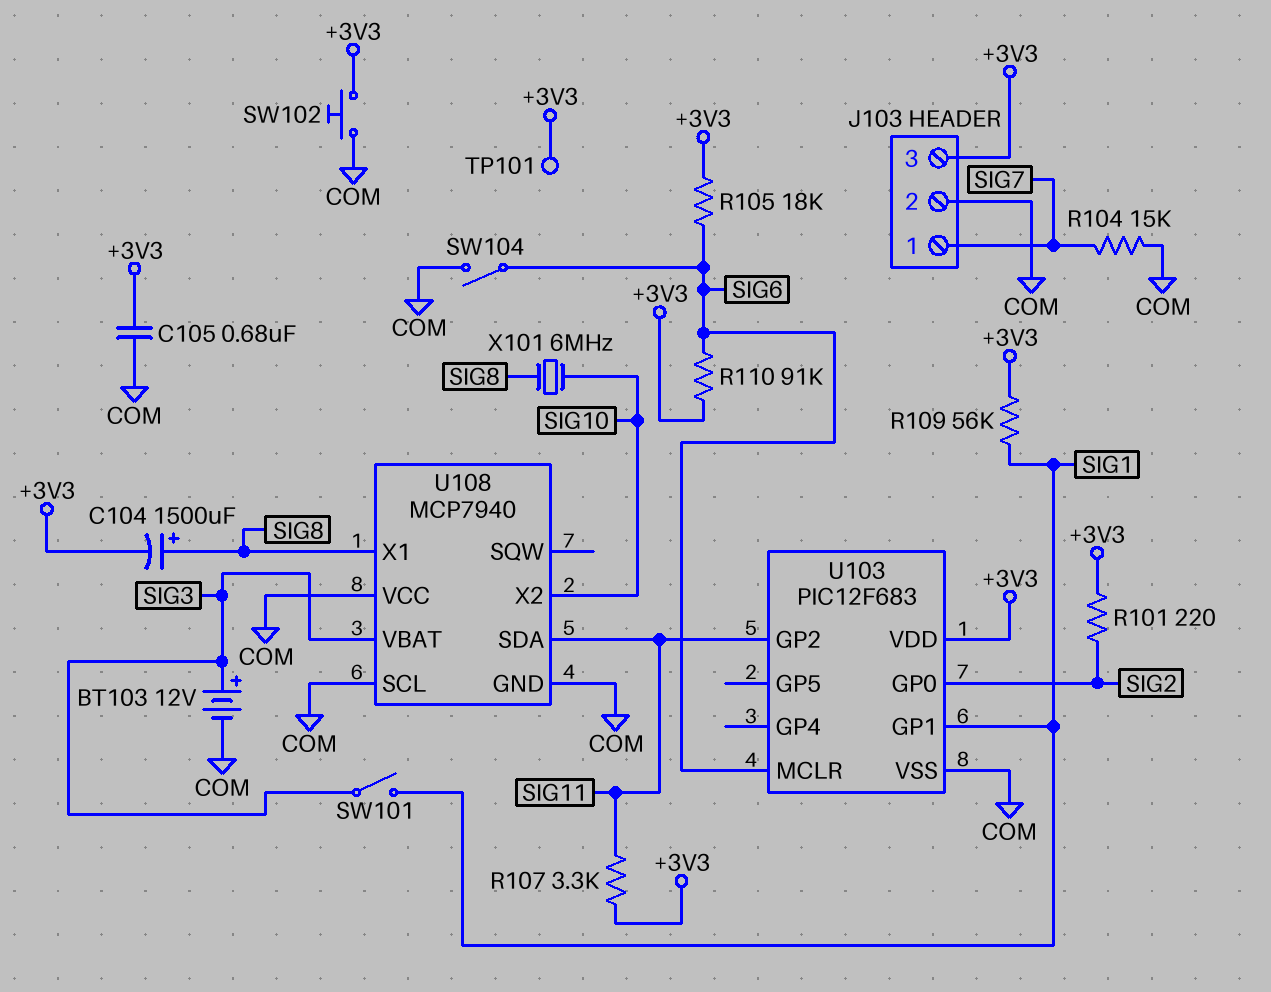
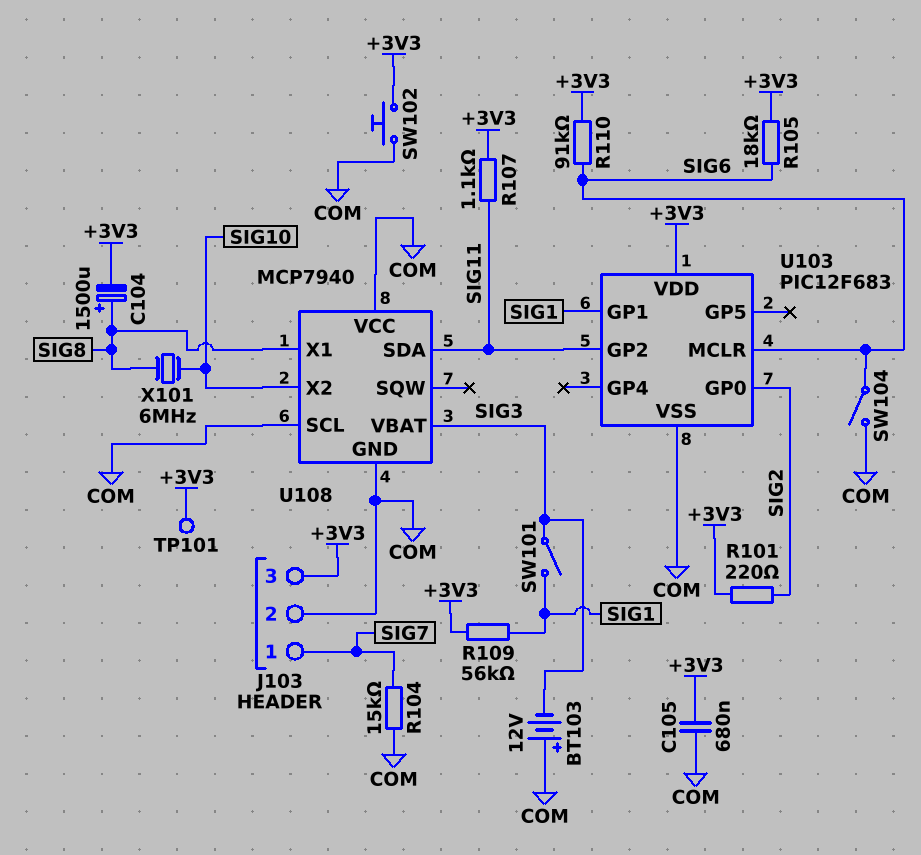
BT103: 12V (plus SIG3, minus COM) -> 12V (plus COM, minus SIG3)
R107: 3.3k (+3V3, SIG11) -> 1.1k (+3V3, SIG11)

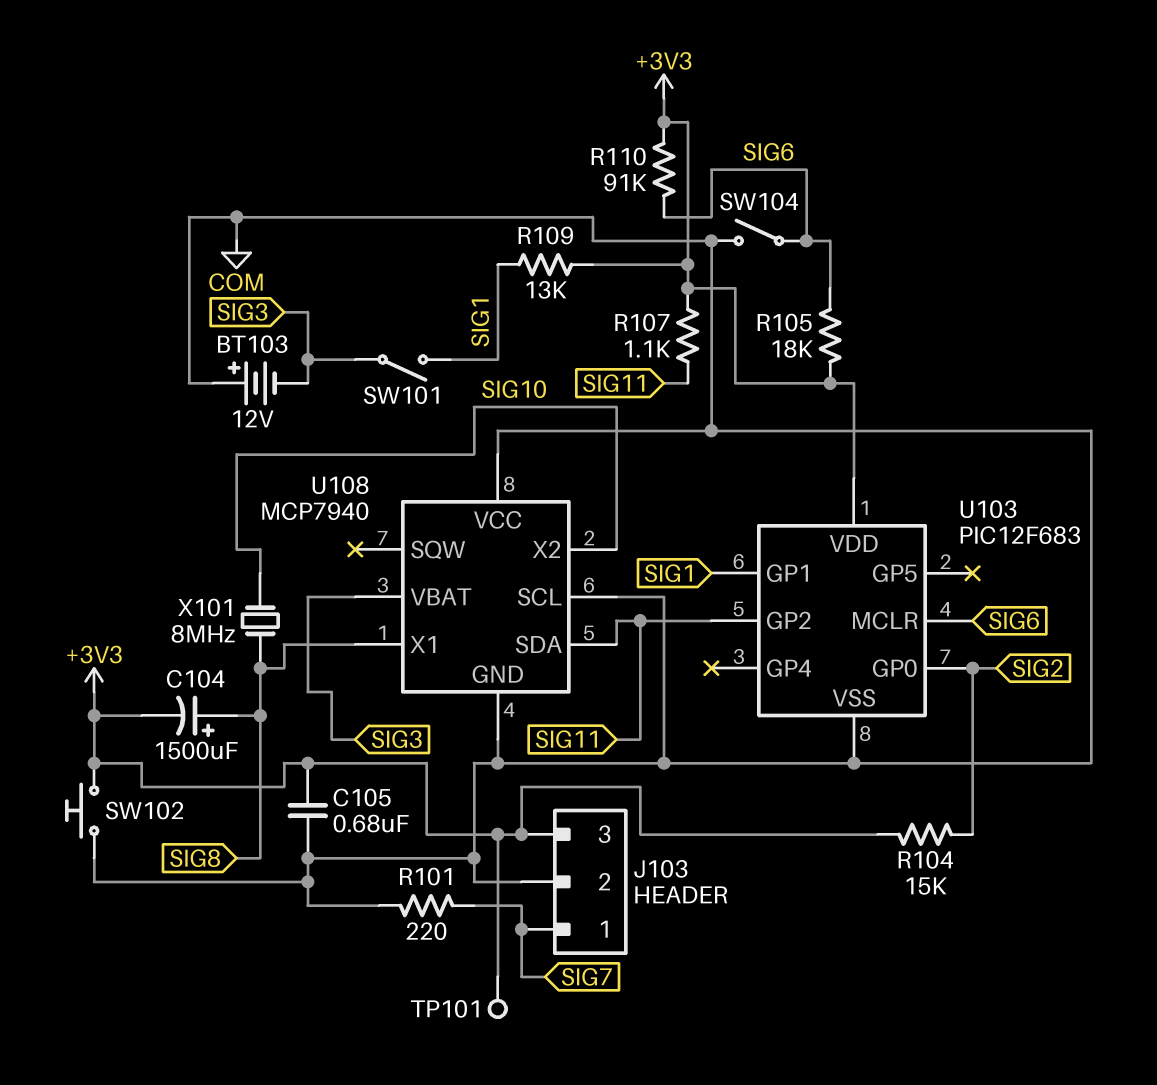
R101: 220 (+3V3, SIG2) -> 220 (COM, SIG7)
R104: 15k (COM, SIG7) -> 15k (+3V3, SIG2)
R109: 56k (+3V3, SIG1) -> 13k (+3V3, SIG1)
X101: 6MHz (SIG8, SIG10) -> 8MHz (SIG8, SIG10)

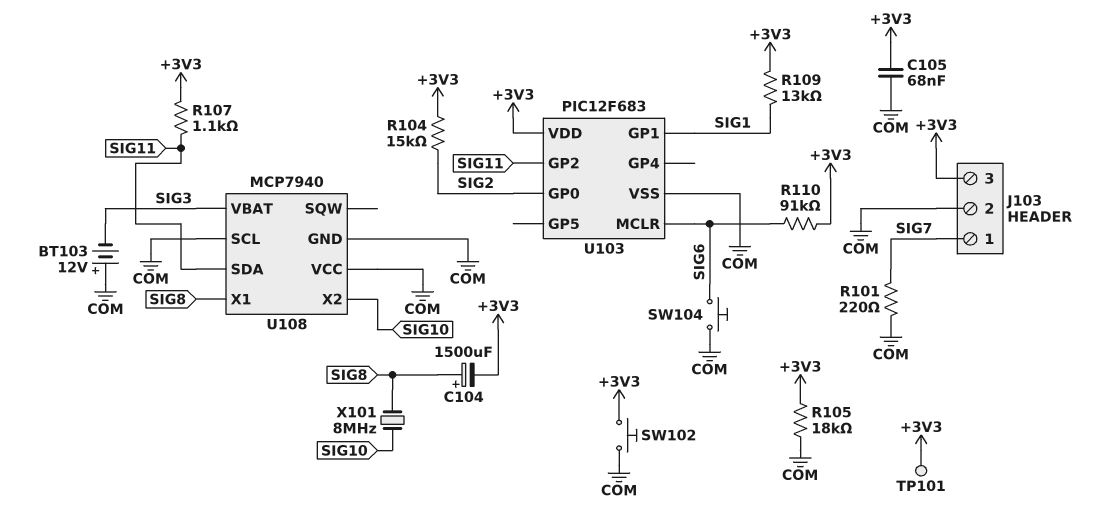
C105: 680nF (+3V3, COM) -> 68nF (+3V3, COM)
R105: 18k (+3V3, SIG6) -> 18k (+3V3, COM)
SW101: switch (SIG1, SIG3) -> none
SW104: switch (COM, SIG6) -> button (COM, SIG6)

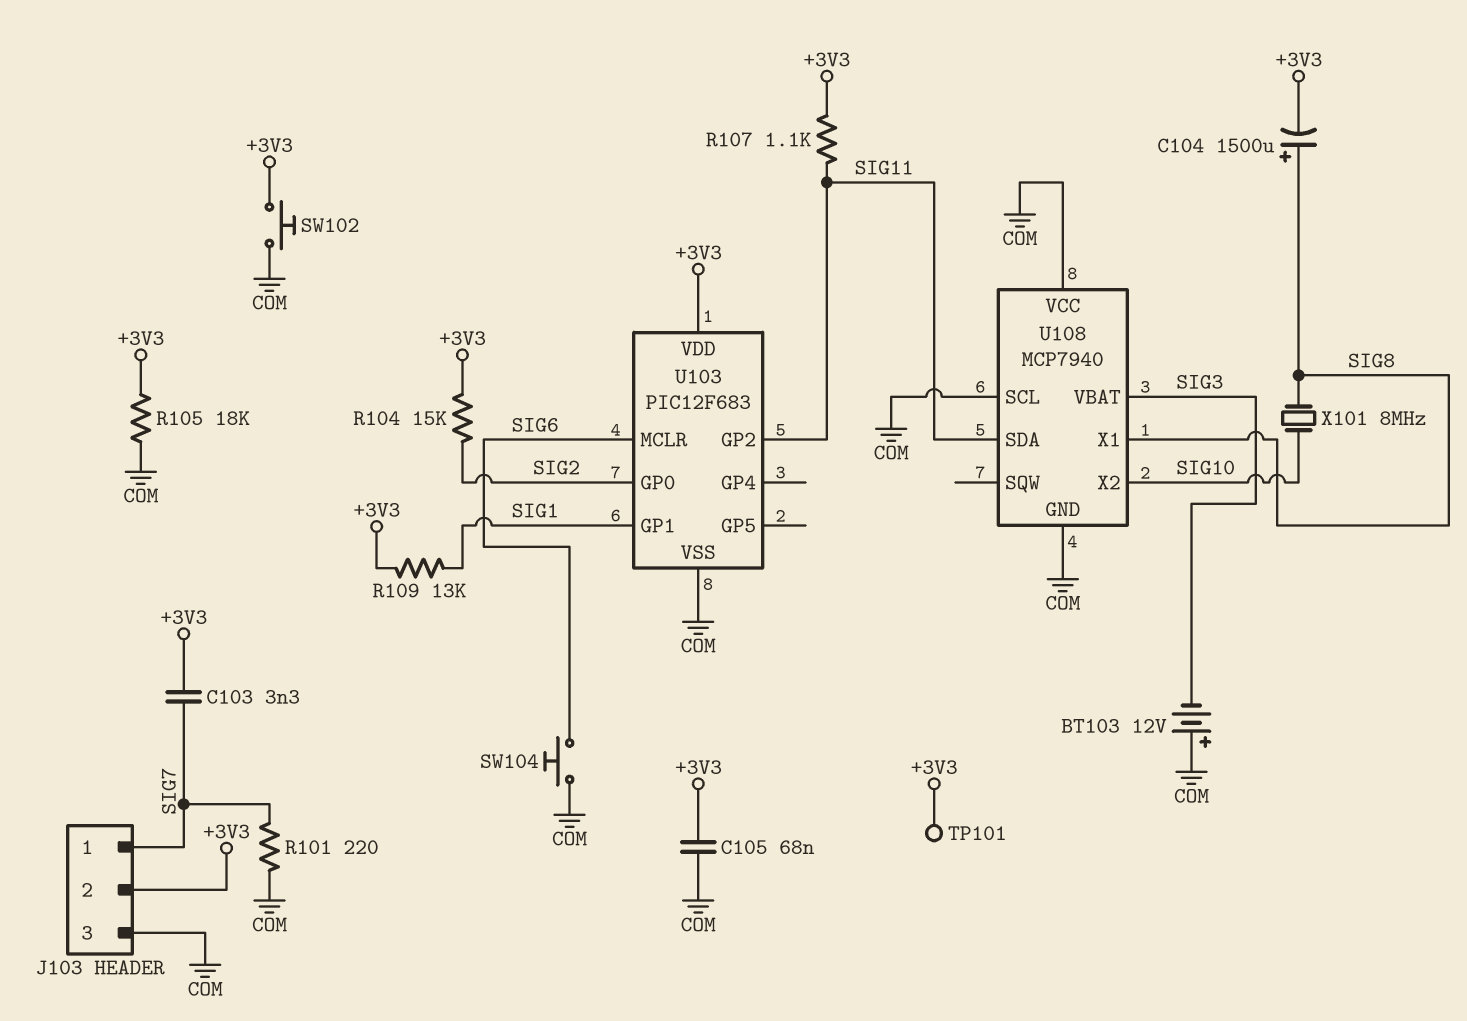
C103: none -> 3.3nF (+3V3, SIG7)
J103 pin 2: COM -> +3V3
J103 pin 3: +3V3 -> COM
R110: 91k (+3V3, SIG6) -> none

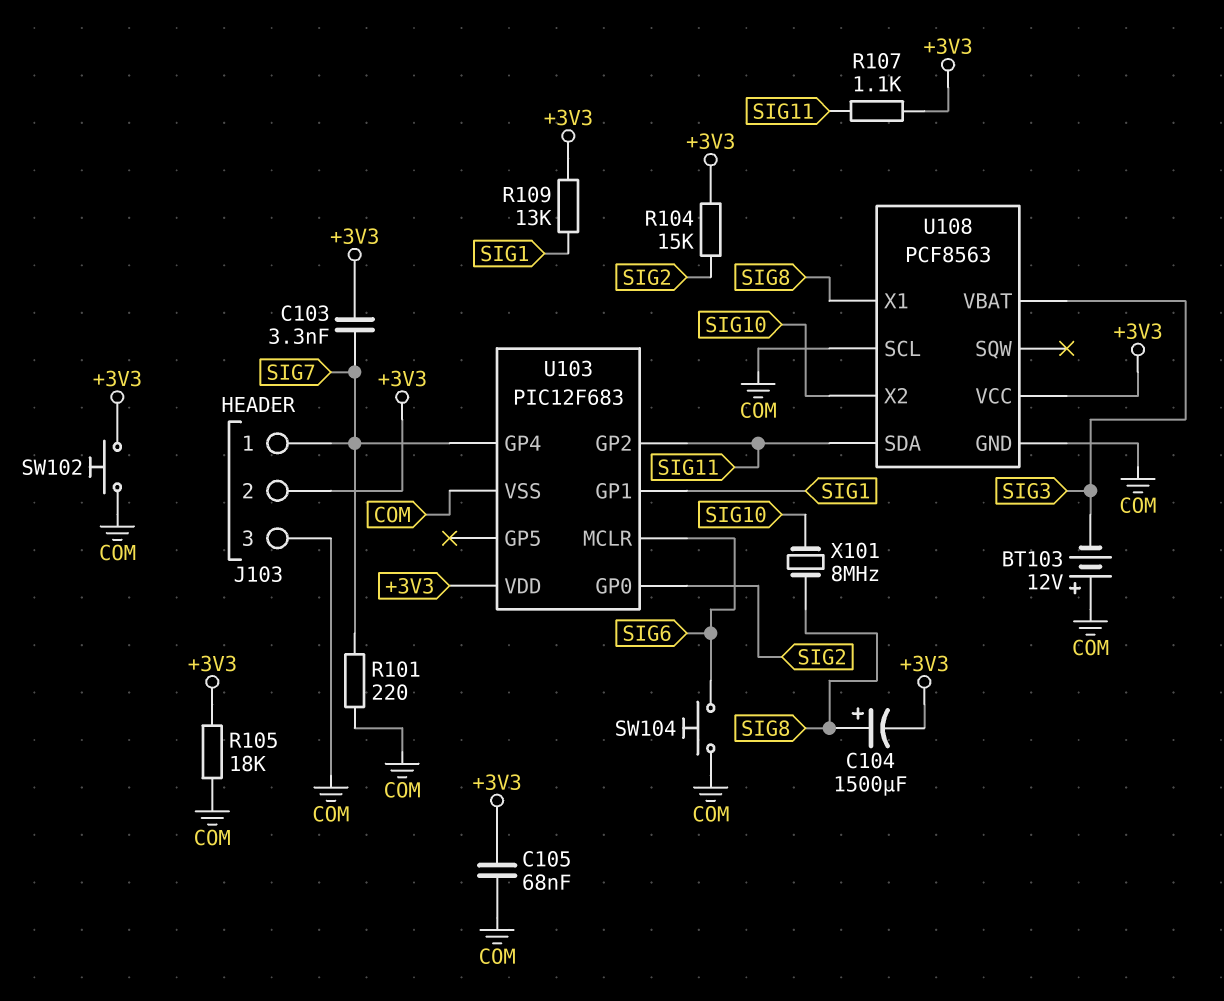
TP101: test point (+3V3) -> none
U103 pin GP4: none -> SIG7
U108: MCP7940 -> PCF8563
U108 pin VCC: COM -> +3V3

